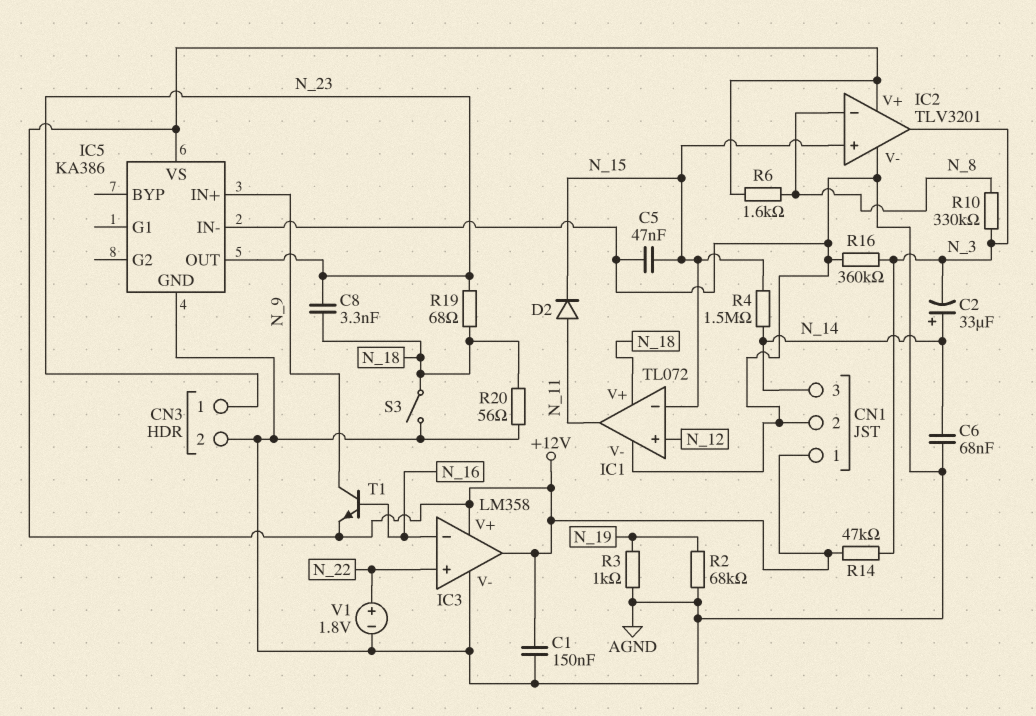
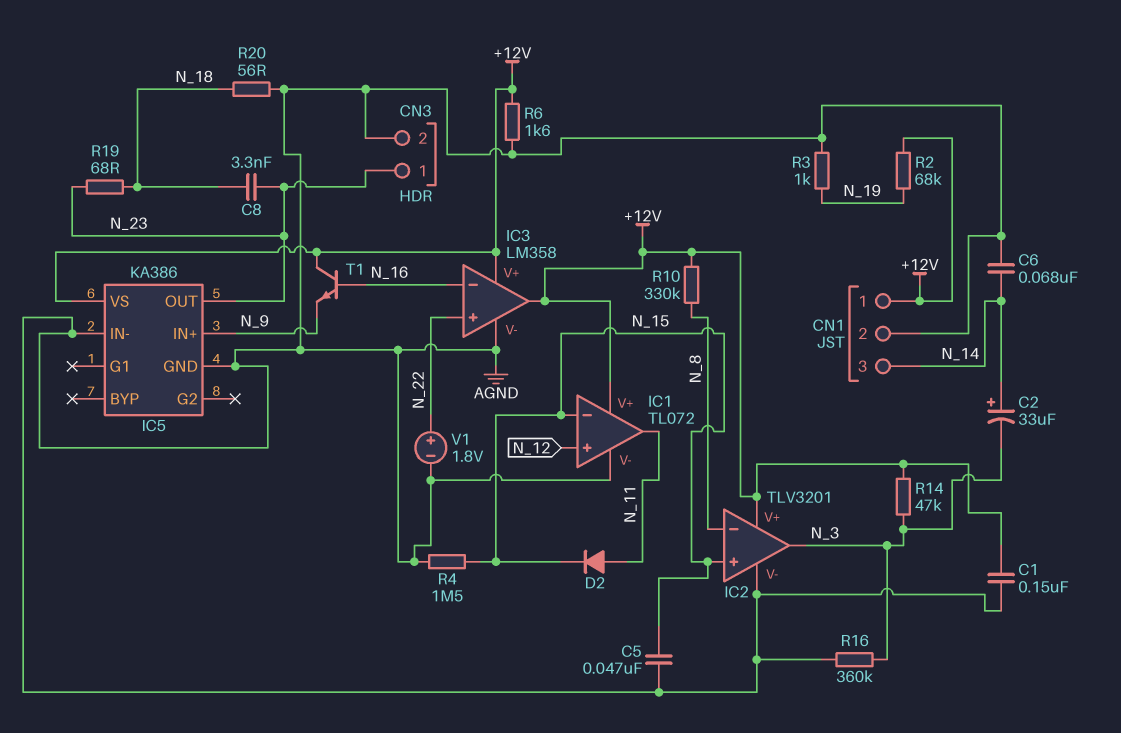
IC1 pin V+: N_18 -> +12V
R2: 68k (AGND, N_19) -> 68k (+12V, N_19)
R4: 1.5M (N_14, N_15) -> 1.5M (AGND, N_15)
R6: 1.6k (+12V, N_8) -> 1.6k (+12V, AGND)
R10: 330k (N_3, N_8) -> 330k (+12V, N_8)
S3: switch (AGND, N_18) -> none
T1: NPN (B N_16, C N_9, E +12V) -> NPN (B N_16, C +12V, E N_9)

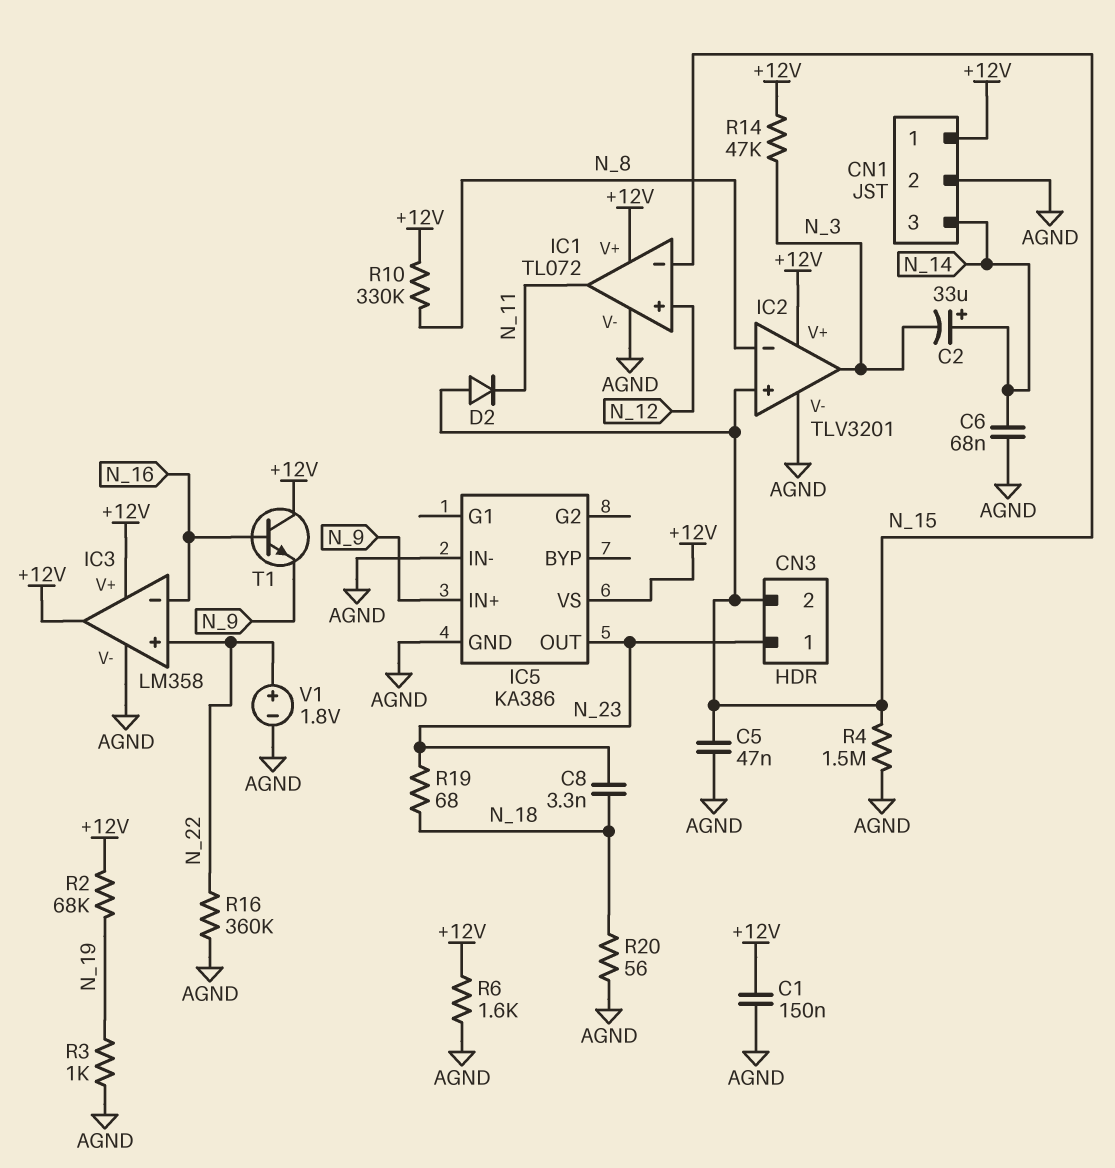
CN3 pin 2: AGND -> N_15
D2: diode (A N_11, K N_15) -> diode (A N_15, K N_11)
R16: 360k (AGND, N_3) -> 360k (AGND, N_22)

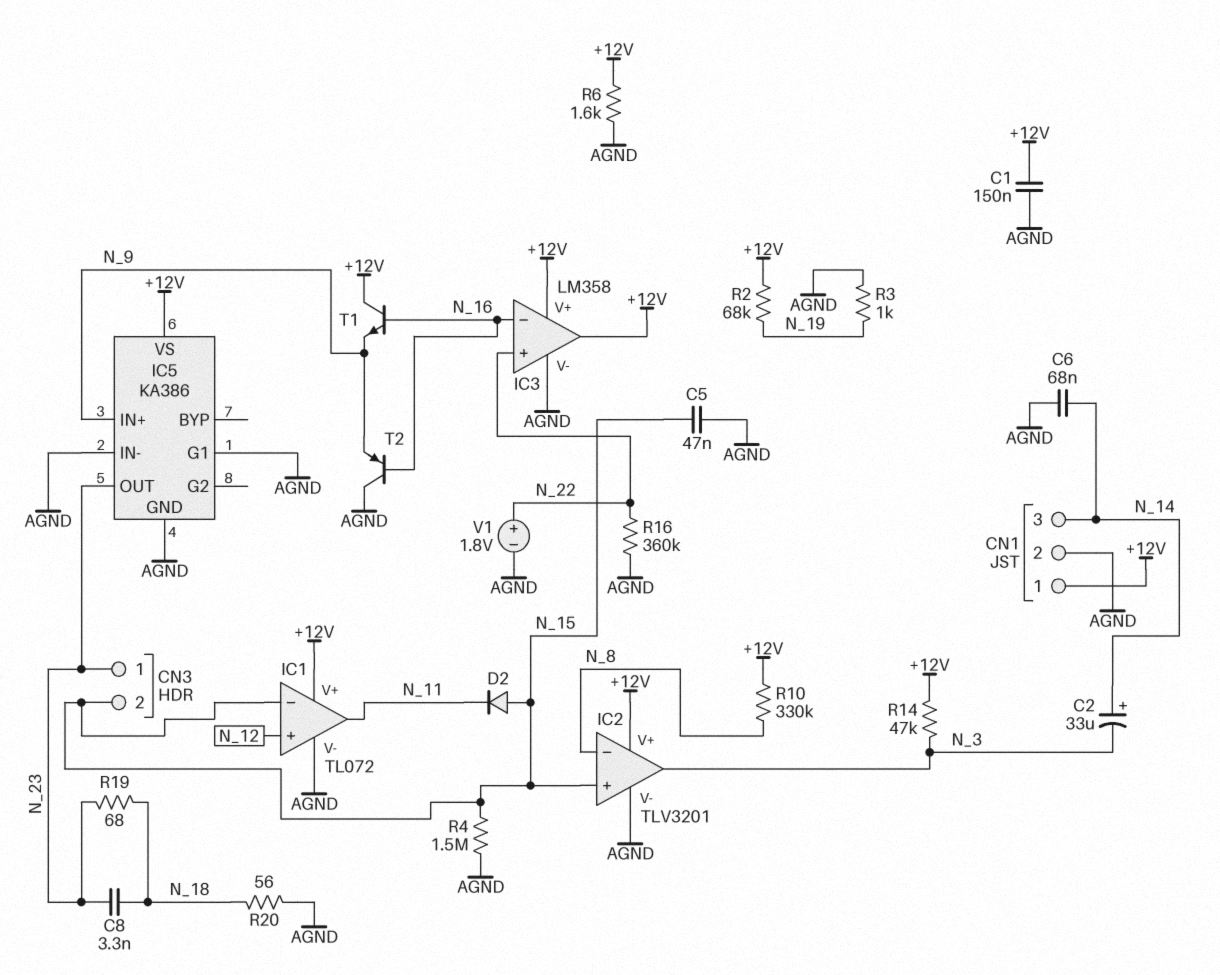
IC5 pin G1: none -> AGND
T2: none -> PNP (B N_16, C AGND, E N_9)

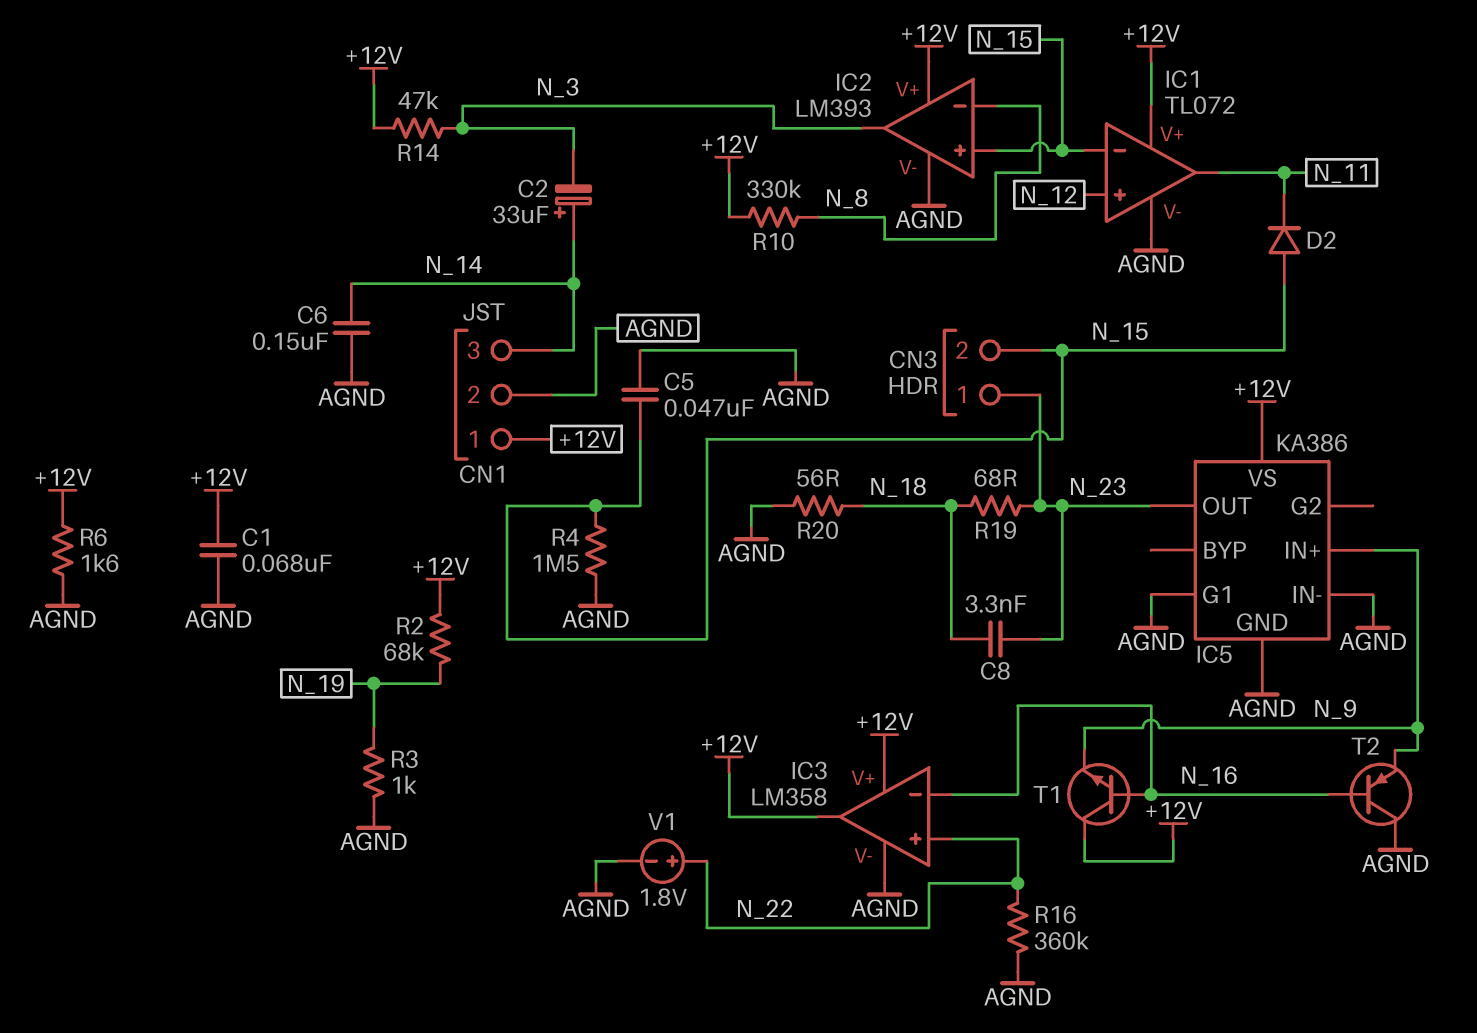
C1: 150nF (+12V, AGND) -> 68nF (+12V, AGND)
C6: 68nF (AGND, N_14) -> 150nF (AGND, N_14)
IC2: TLV3201 -> LM393

